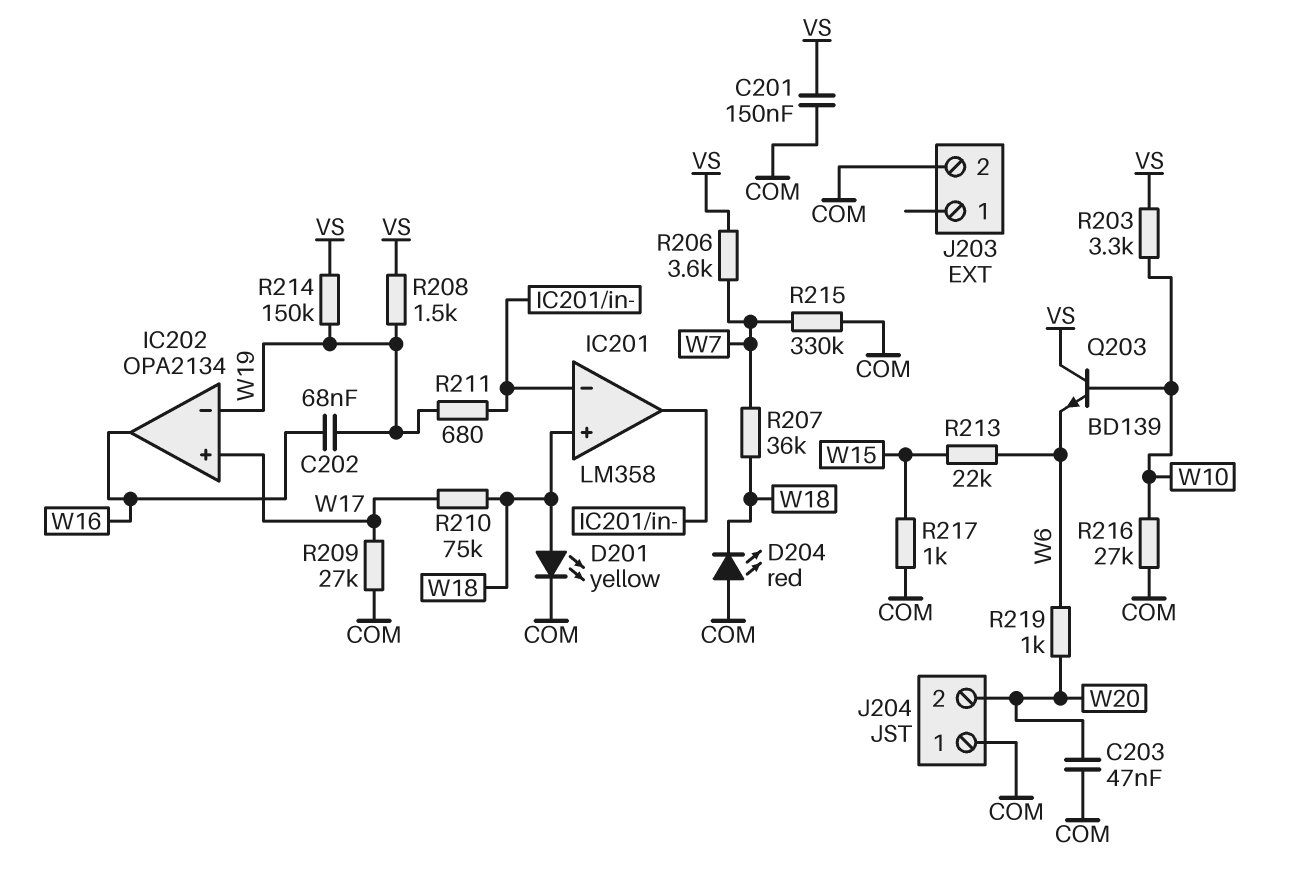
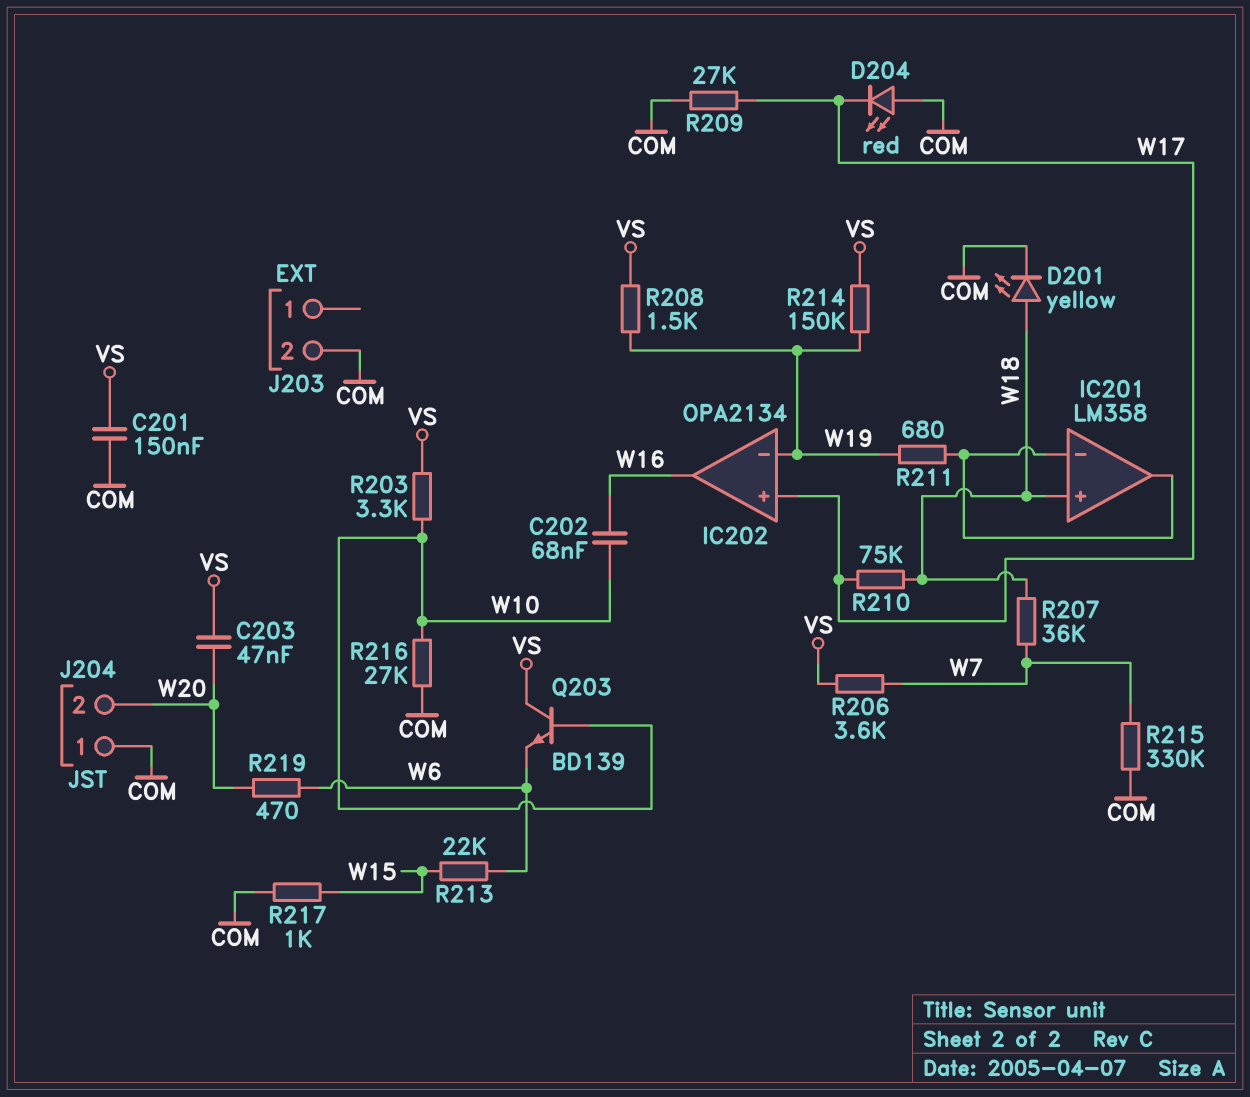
C202: 68nF (W16, W19) -> 68nF (W10, W16)
C203: 47nF (COM, W20) -> 47nF (VS, W20)
D204: LED red (A COM, K W18) -> LED red (A COM, K W17)
R219: 1k (W6, W20) -> 470 (W6, W20)

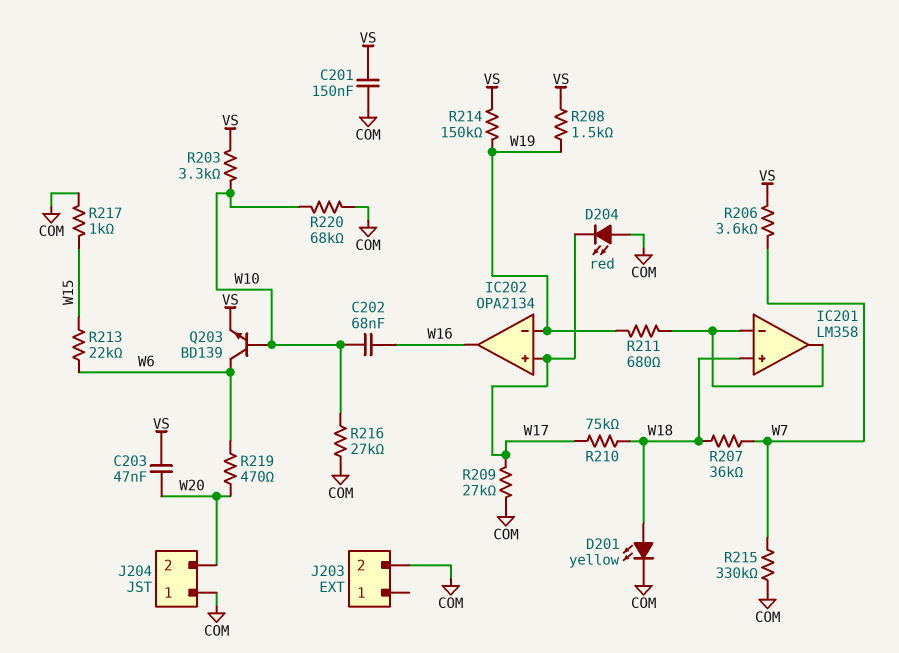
Q203: NPN BD139 (B W10, C VS, E W6) -> NPN BD139 (B W10, C W6, E VS)
R220: none -> 68k (COM, W10)

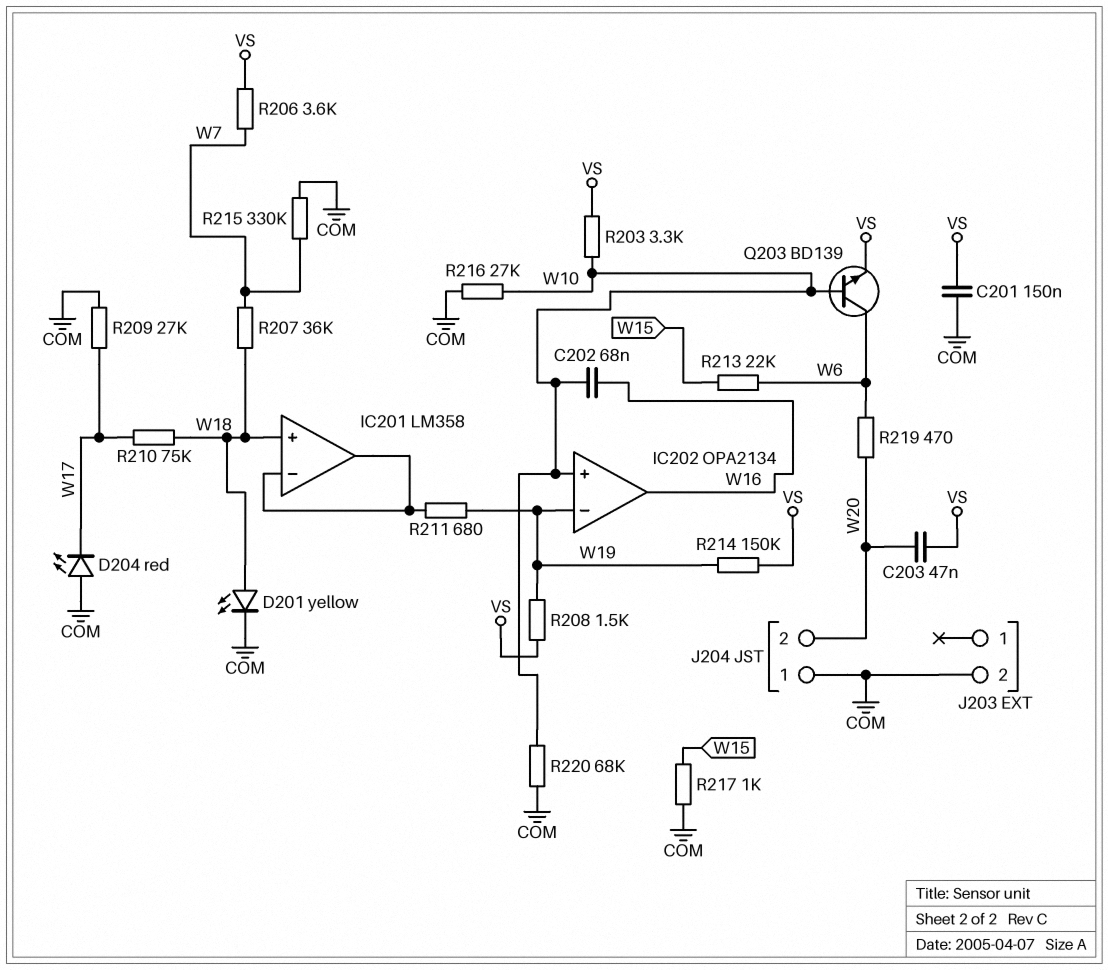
IC202 pin in+: W17 -> W10

